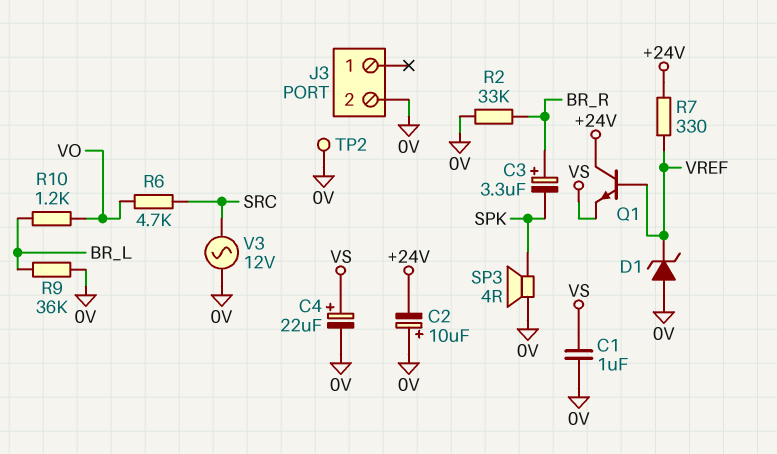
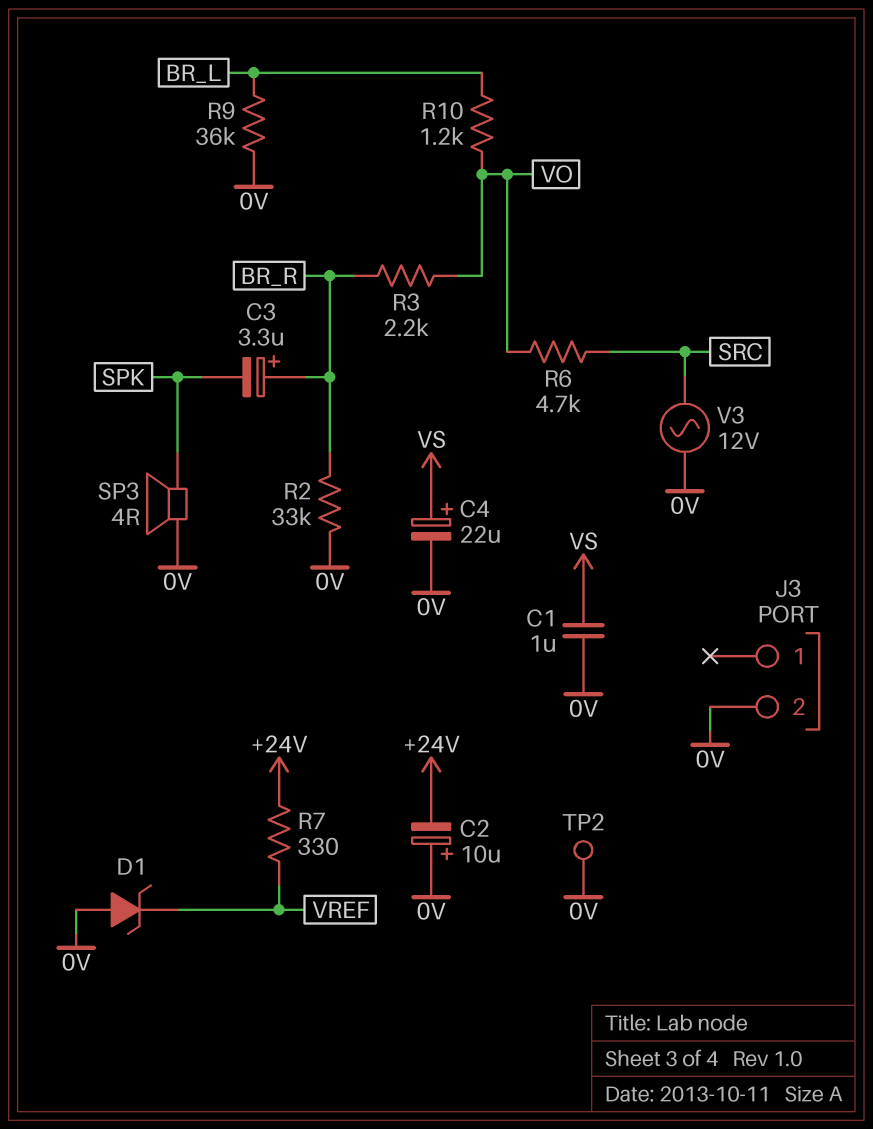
Q1: NPN (B VREF, C +24V, E VS) -> none
R3: none -> 2.2k (BR_R, VO)

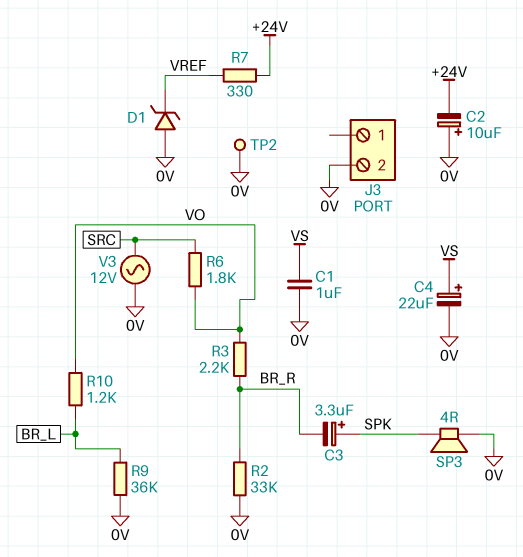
C3: 3.3uF (plus BR_R, minus SPK) -> 3.3uF (plus SPK, minus BR_R)
R6: 4.7k (SRC, VO) -> 1.8k (SRC, VO)

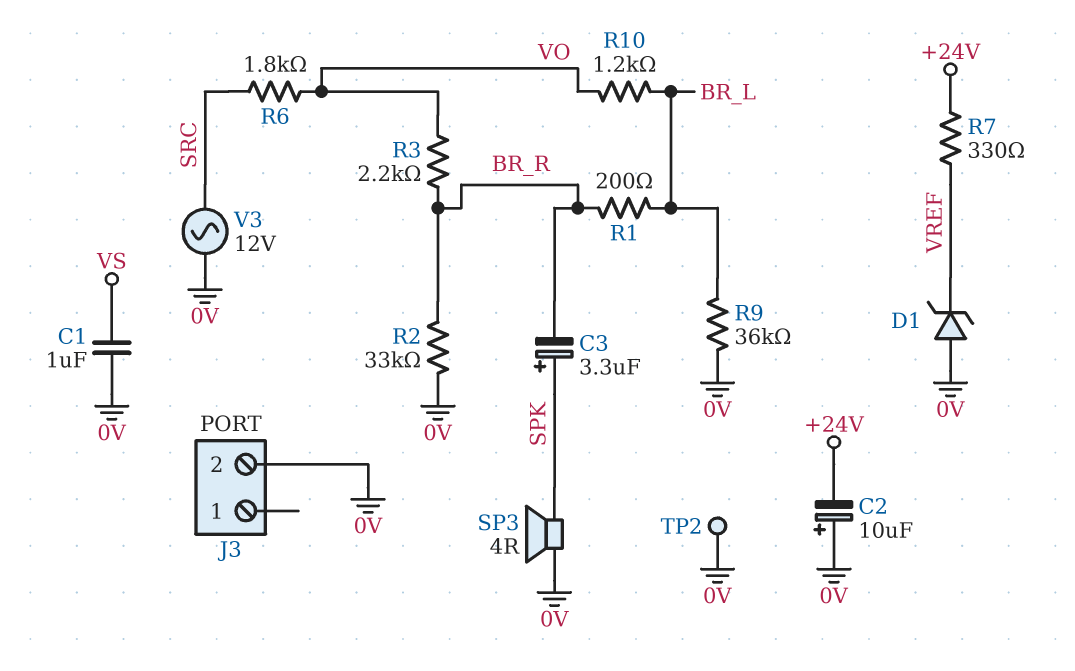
C4: 22uF (plus VS, minus 0V) -> none
R1: none -> 200 (BR_L, BR_R)

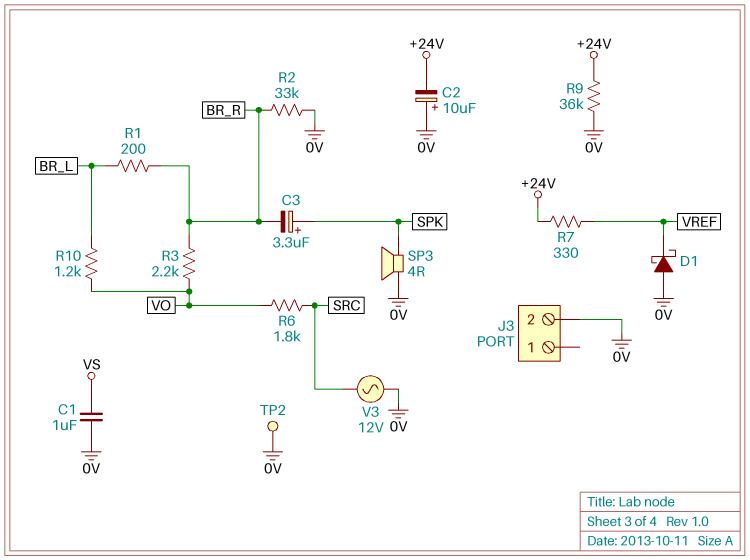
D1: zener (A 0V, K VREF) -> schottky (A 0V, K VREF)
R9: 36k (0V, BR_L) -> 36k (+24V, 0V)

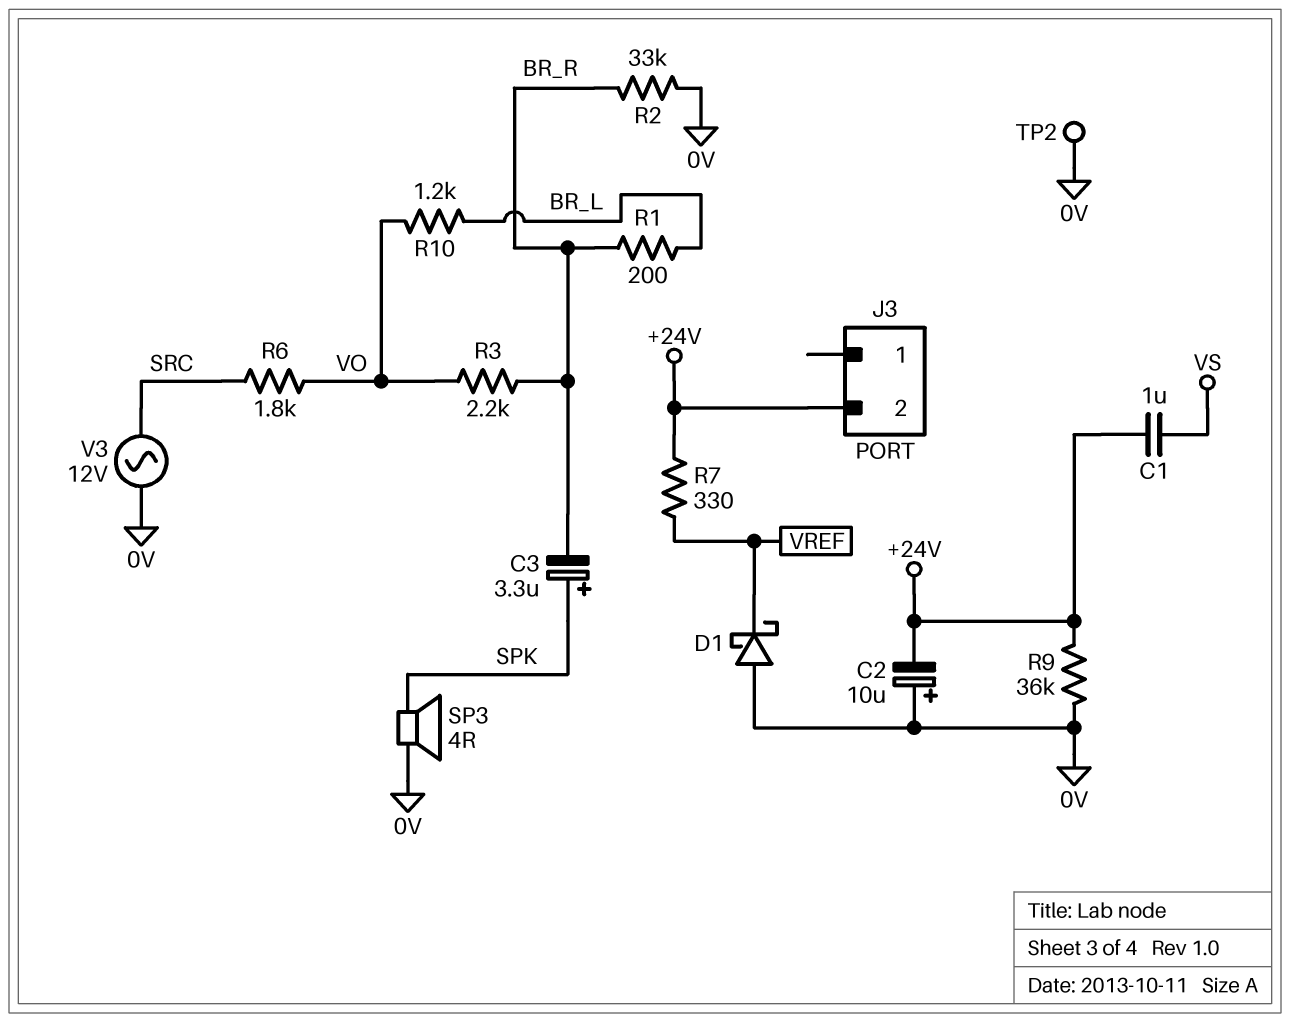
C1: 1uF (0V, VS) -> 1uF (+24V, VS)
J3 pin 2: 0V -> +24V

